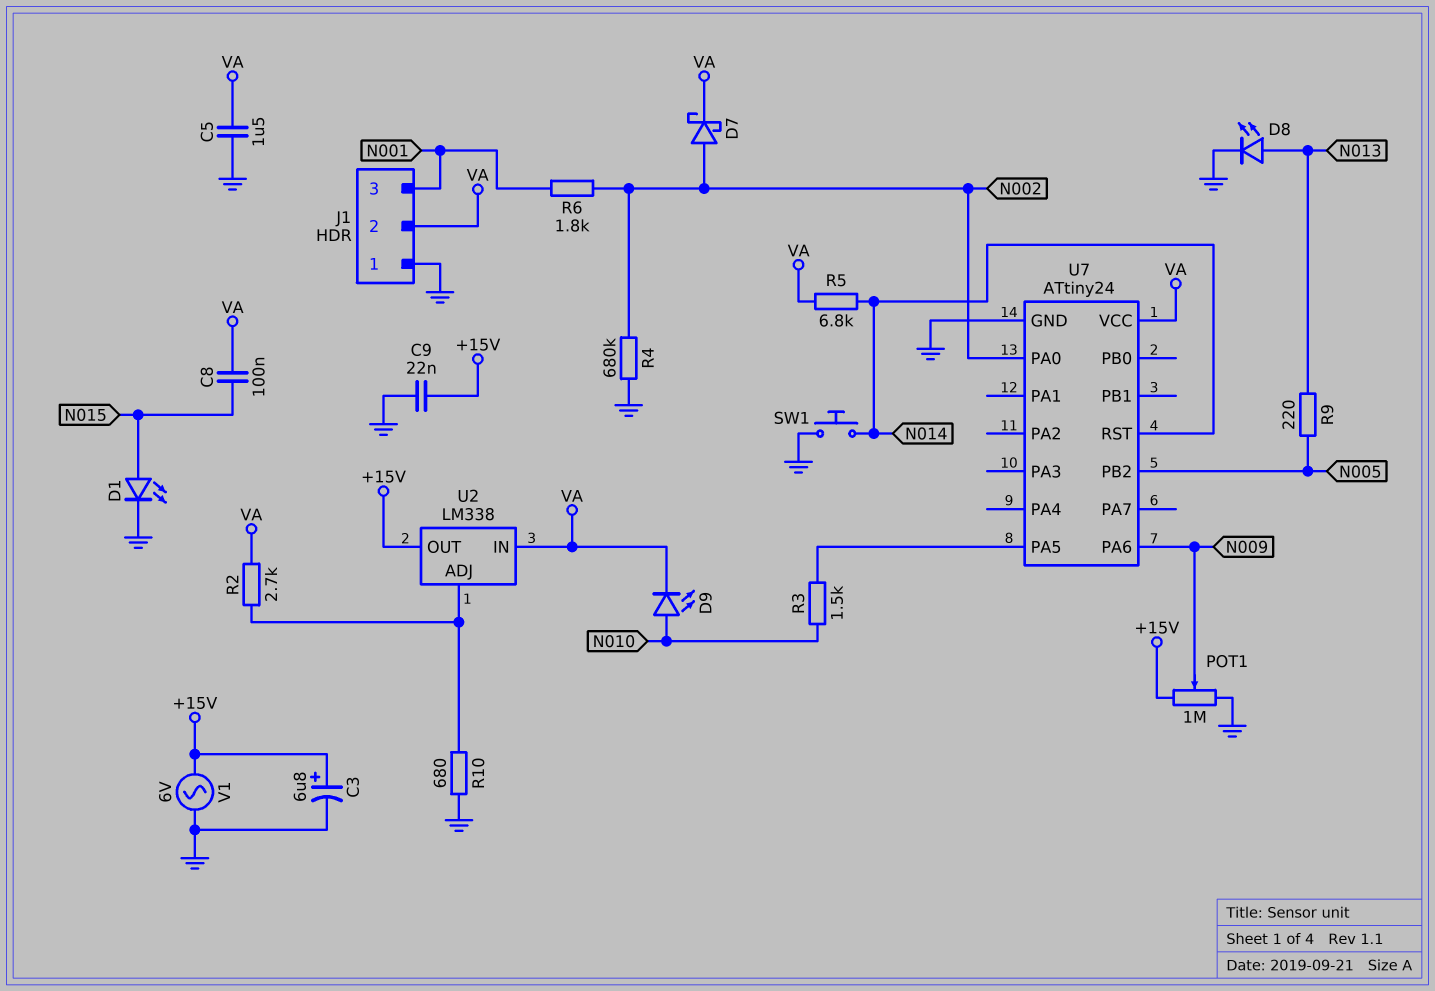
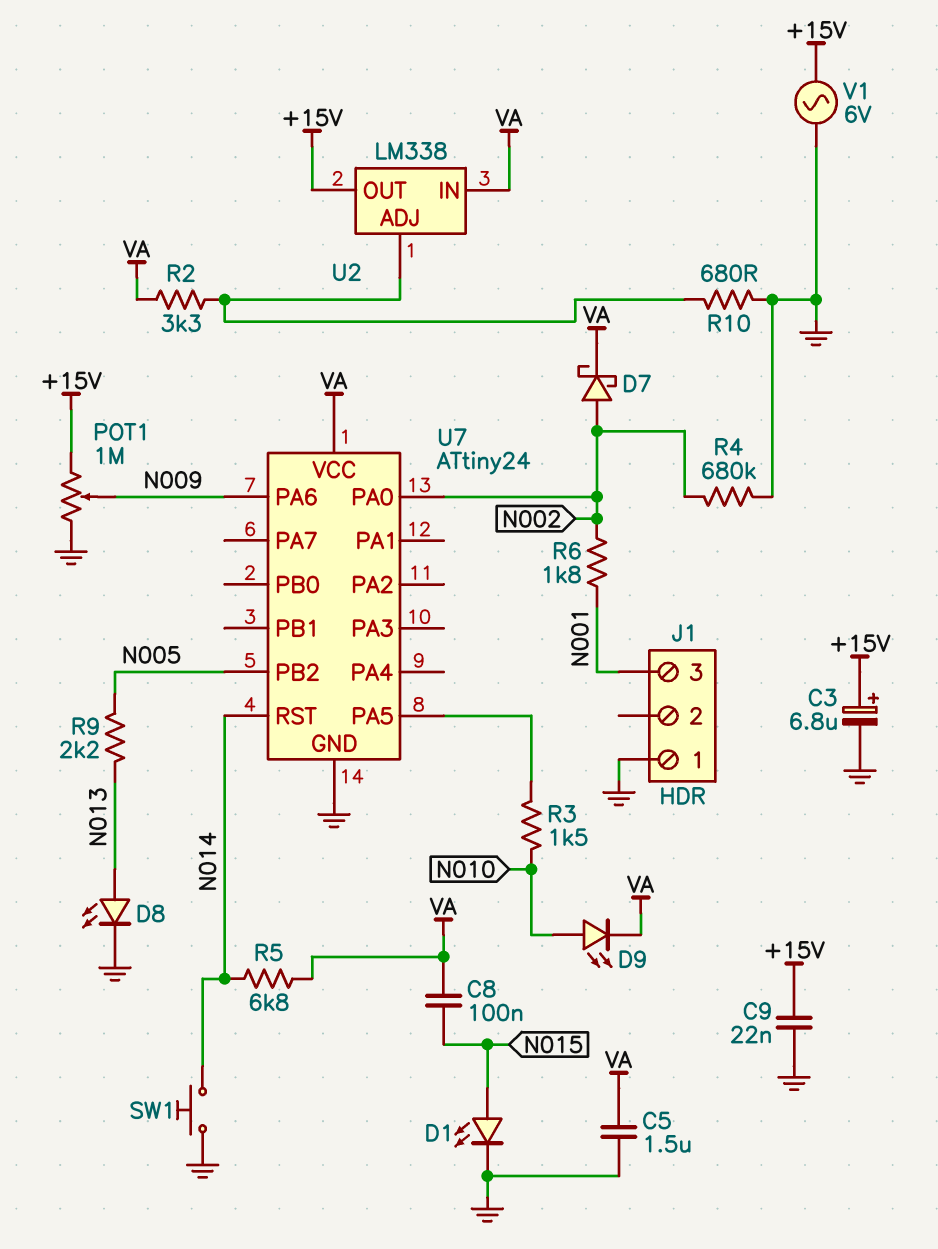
J1 pin 2: VA -> none
R2: 2.7k (U2/ADJ, VA) -> 3.3k (U2/ADJ, VA)
R9: 220 (N005, N013) -> 2.2k (N005, N013)

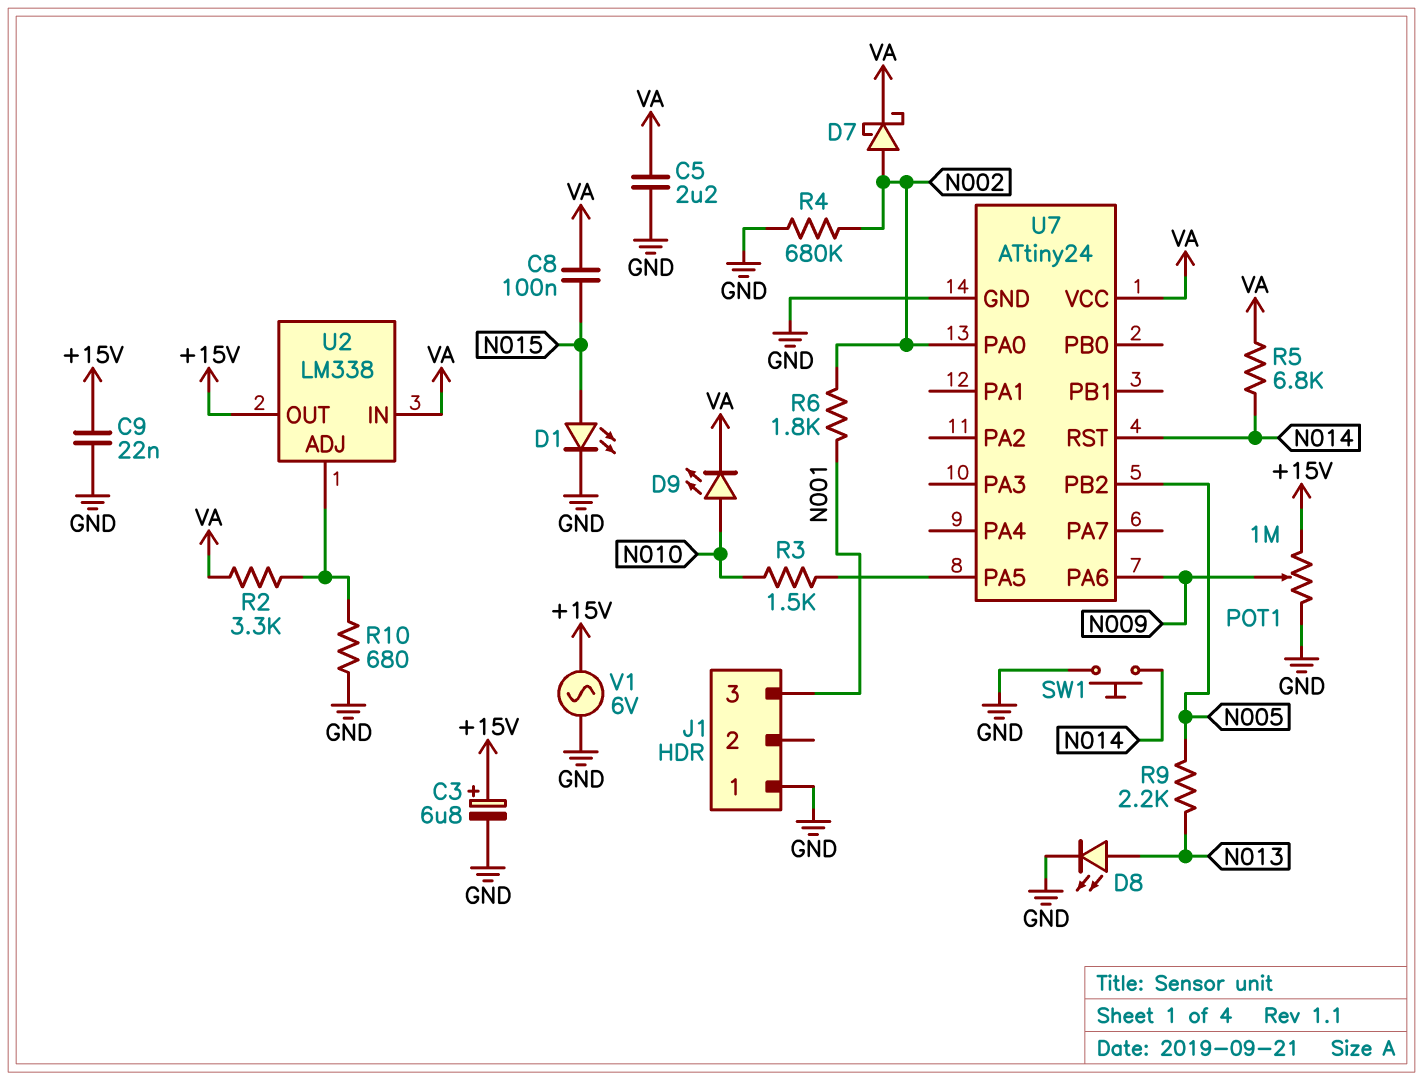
C5: 1.5uF (GND, VA) -> 2.2uF (GND, VA)

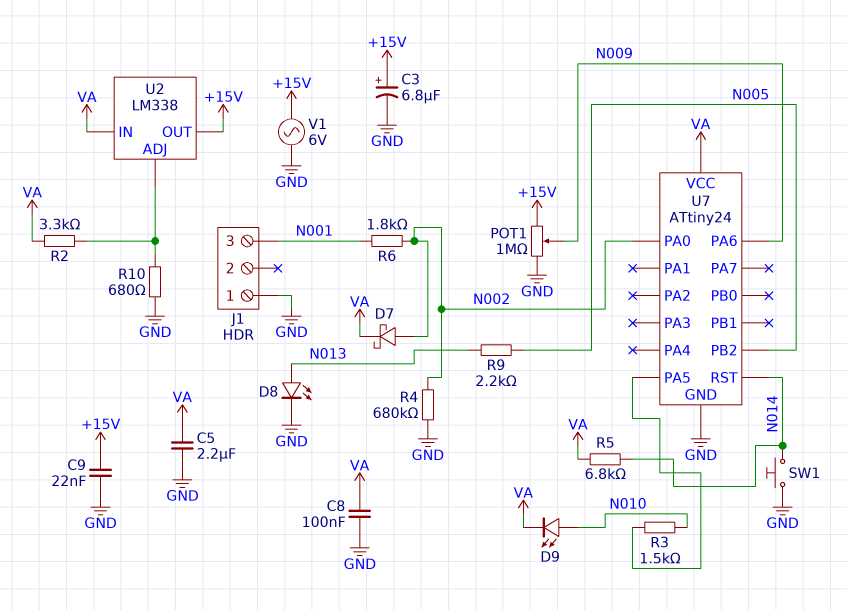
C8: 100nF (N015, VA) -> 100nF (GND, VA)
D1: LED (A N015, K GND) -> none

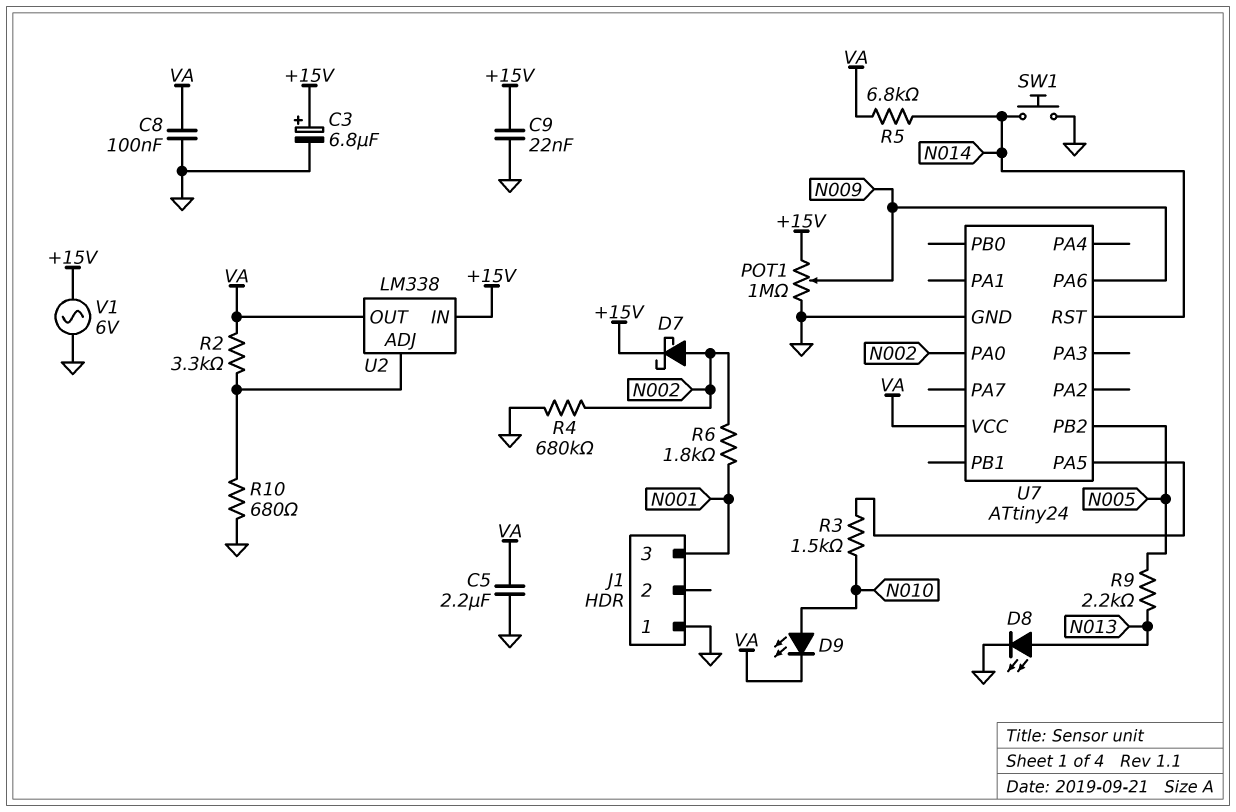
D7: schottky (A N002, K VA) -> schottky (A N002, K +15V)
U2 pin IN: VA -> +15V
U2 pin OUT: +15V -> VA

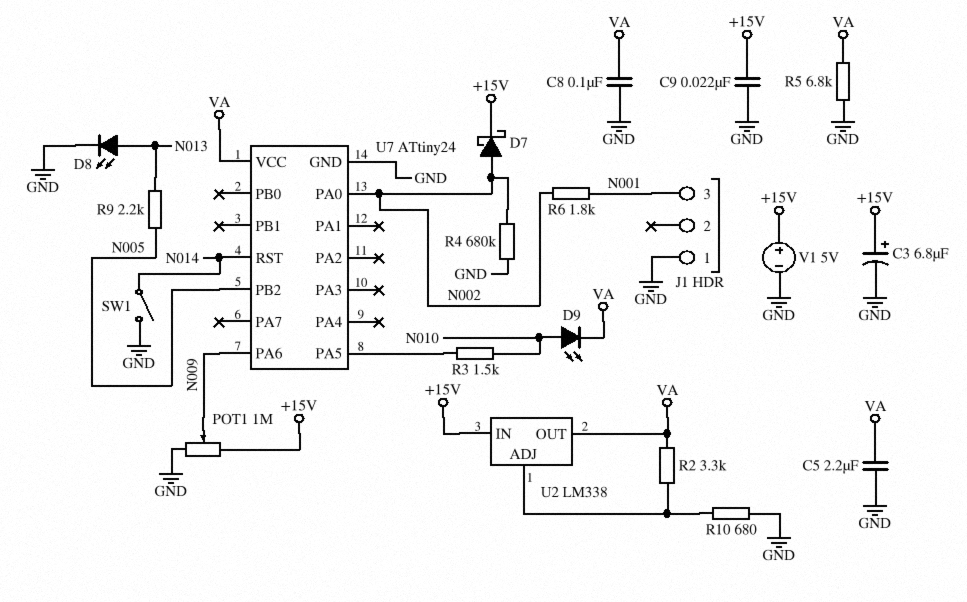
R5: 6.8k (N014, VA) -> 6.8k (GND, VA)
SW1: button (GND, N014) -> switch (GND, N014)
V1: AC 6V (+15V, GND) -> 5V (plus +15V, minus GND)

